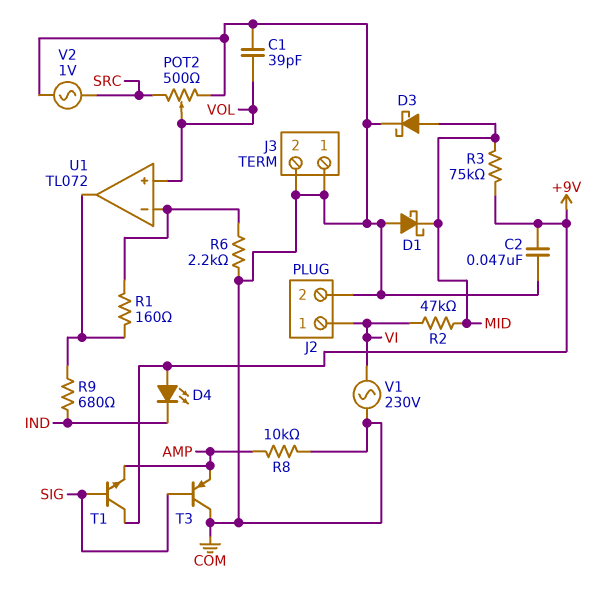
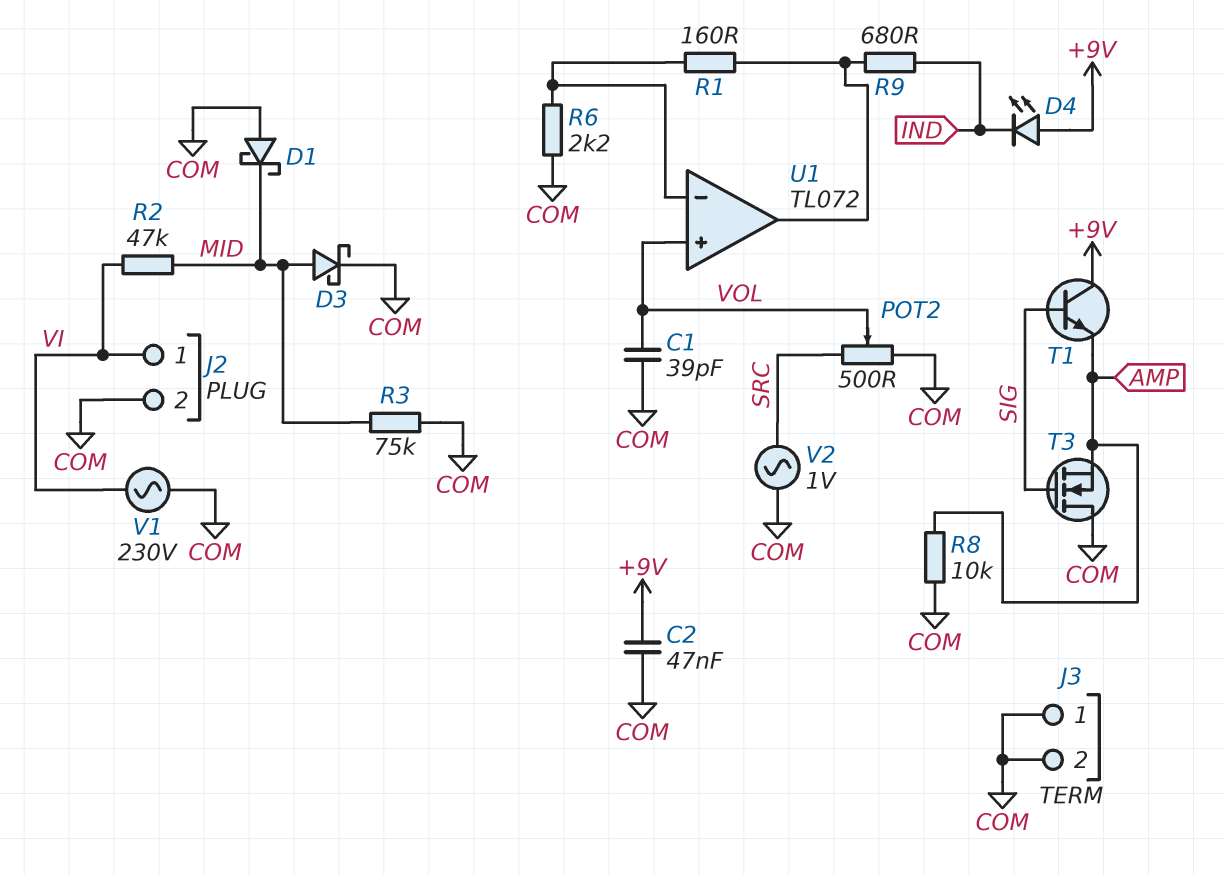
R3: 75k (+9V, MID) -> 75k (COM, MID)
T3: PNP (B SIG, C COM, E AMP) -> NMOS (G SIG, D COM, S AMP)

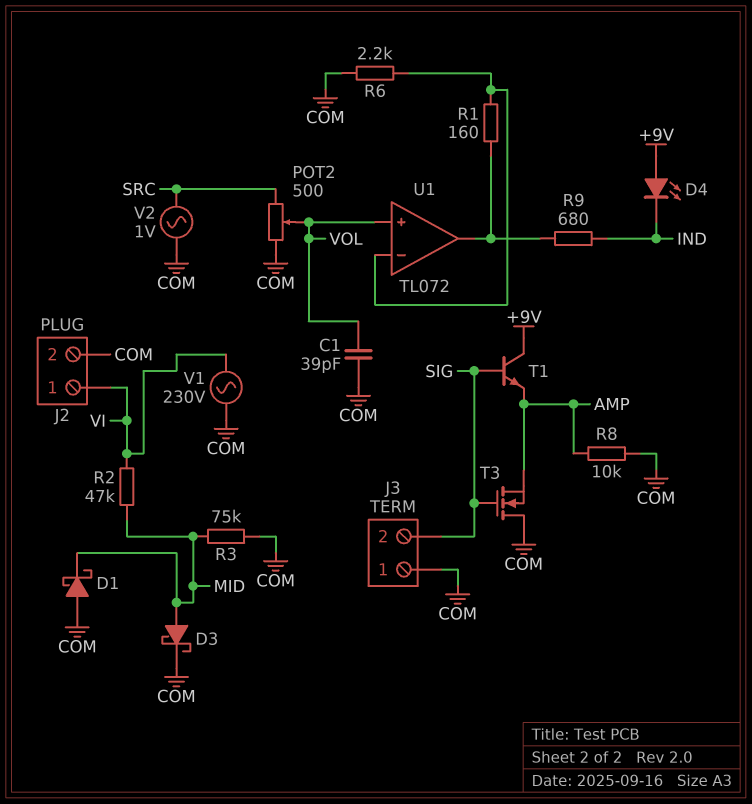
C2: 47nF (+9V, COM) -> none
J3 pin 2: COM -> SIG

